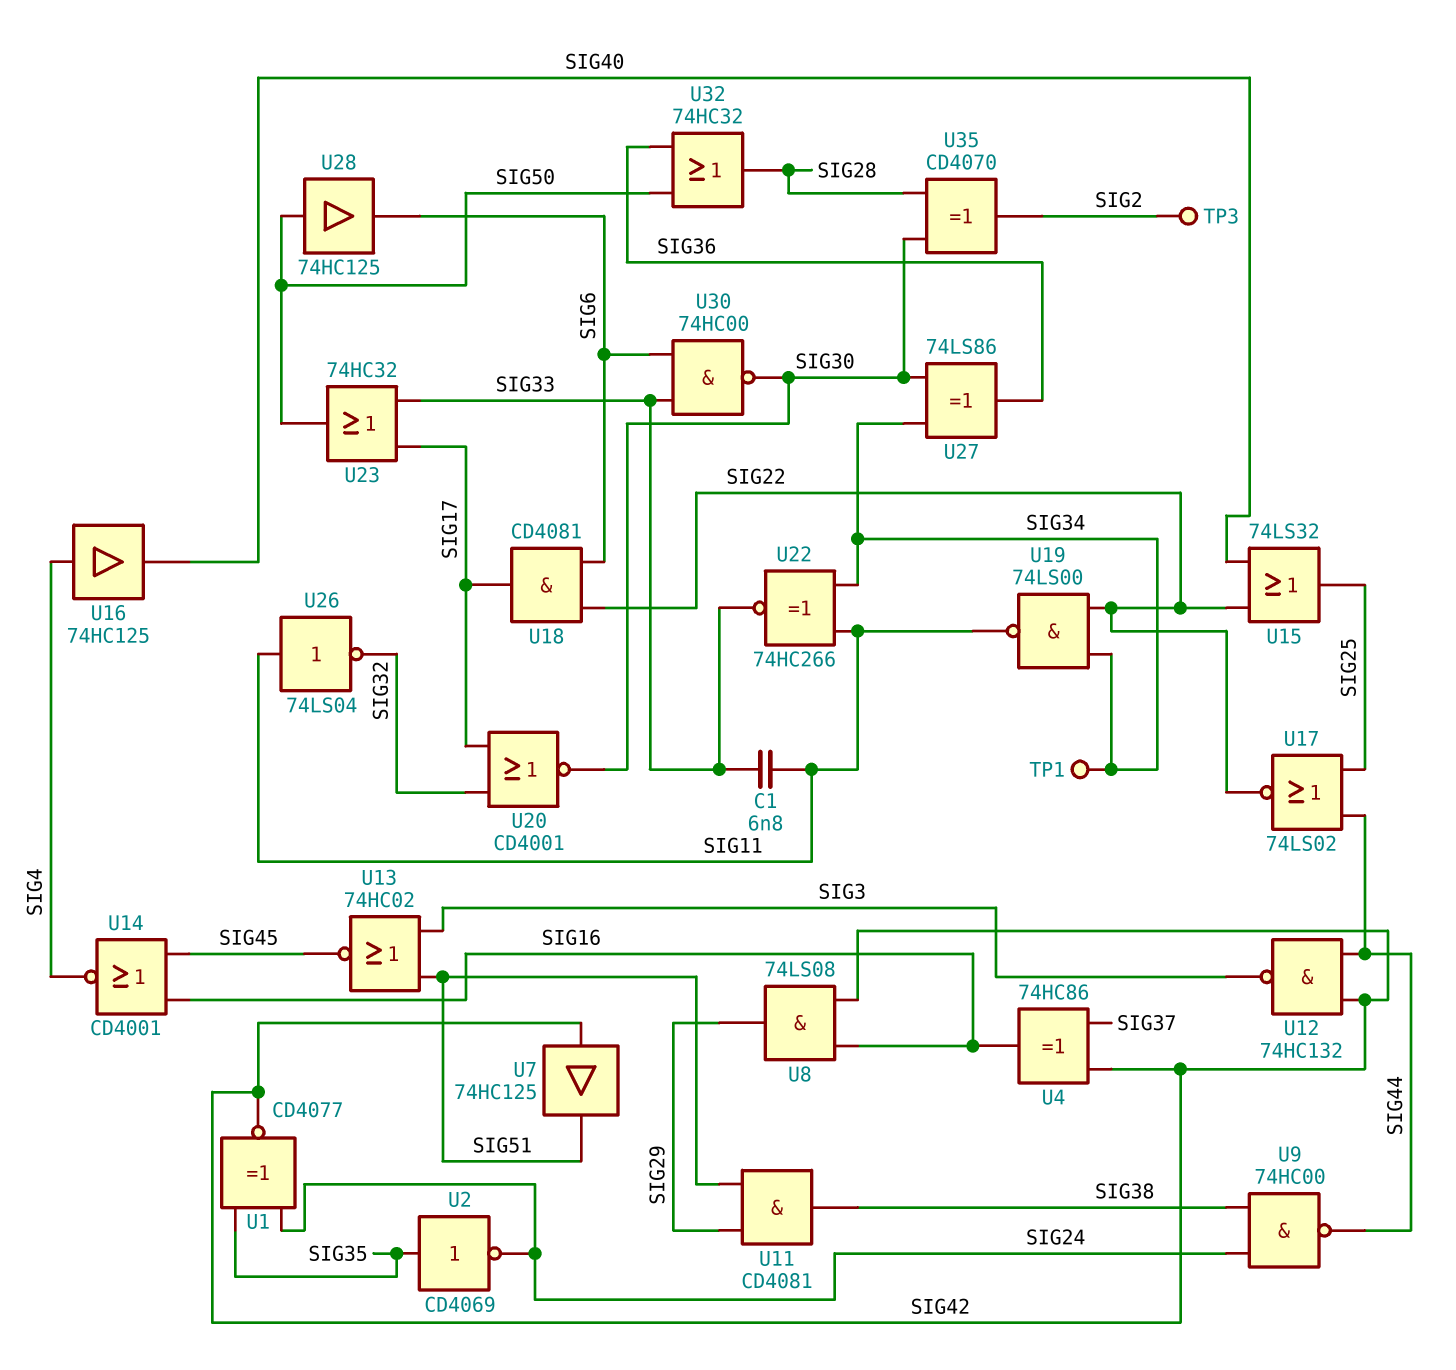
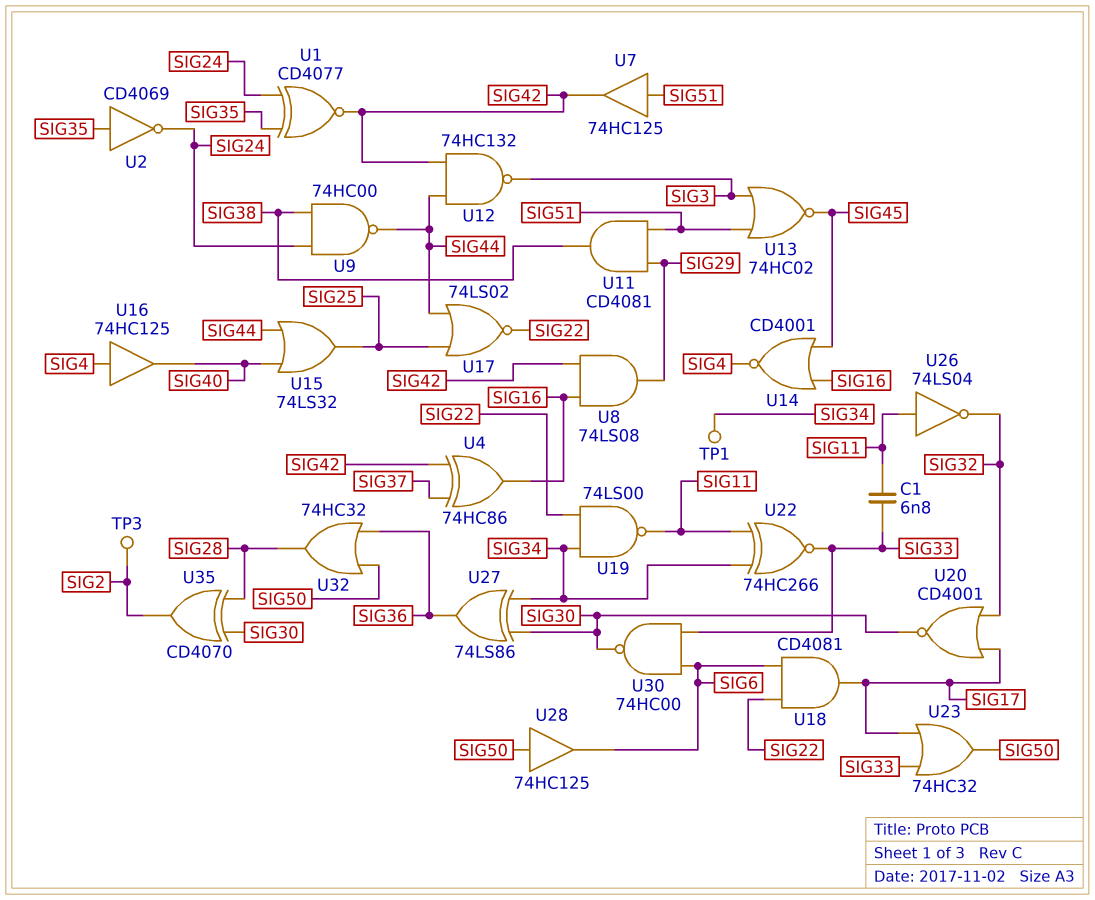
U7: buffer 74HC125 (in SIG42, out SIG51) -> buffer 74HC125 (in SIG51, out SIG42)
U15: OR 74LS32 (in SIG22, in SIG40, out SIG25) -> OR 74LS32 (in SIG40, in SIG44, out SIG25)

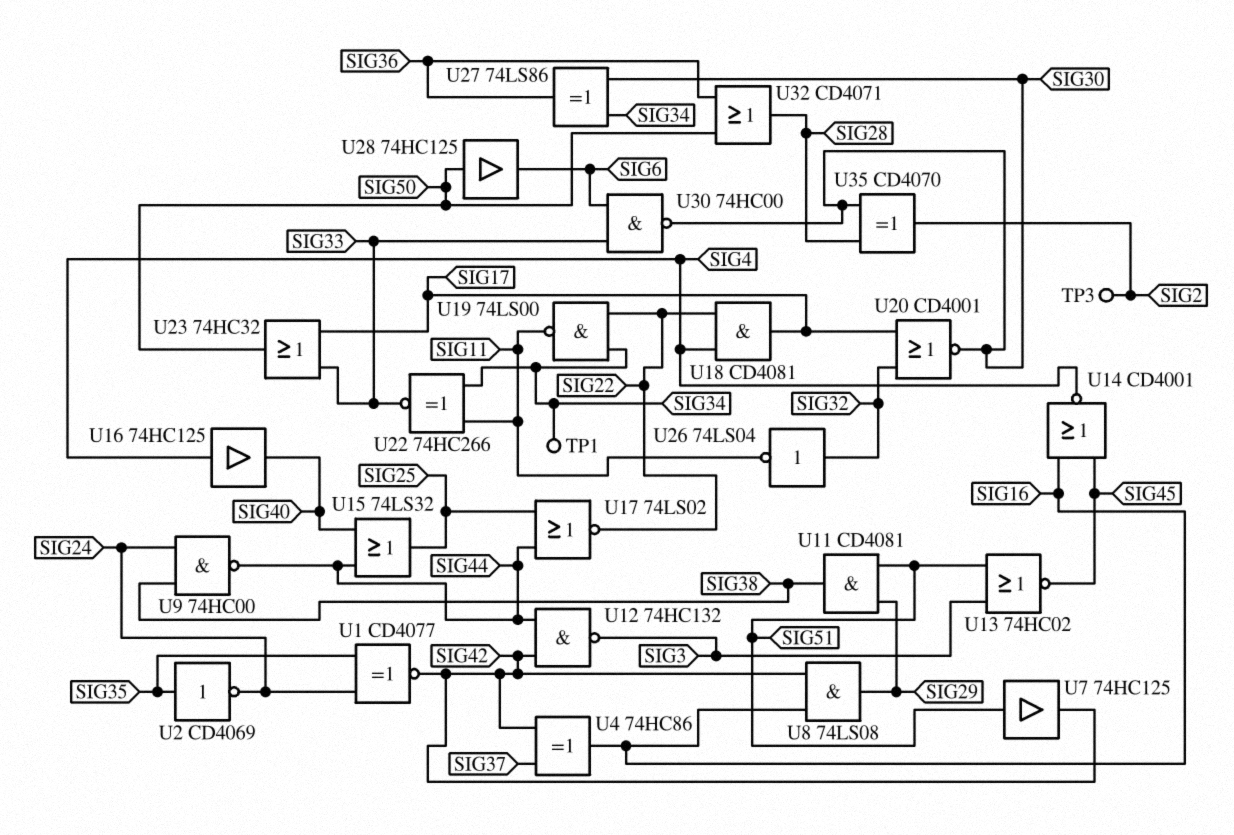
C1: 6.8nF (SIG11, SIG33) -> none
U18: AND CD4081 (in SIG6, in SIG22, out SIG17) -> AND CD4081 (in SIG4, in SIG22, out SIG17)
U26: NOT 74LS04 (in SIG11, out SIG32) -> NOT 74LS04 (in SIG32, out SIG11)
U32: OR 74HC32 (in SIG36, in SIG50, out SIG28) -> OR CD4071 (in SIG36, in SIG50, out SIG28)

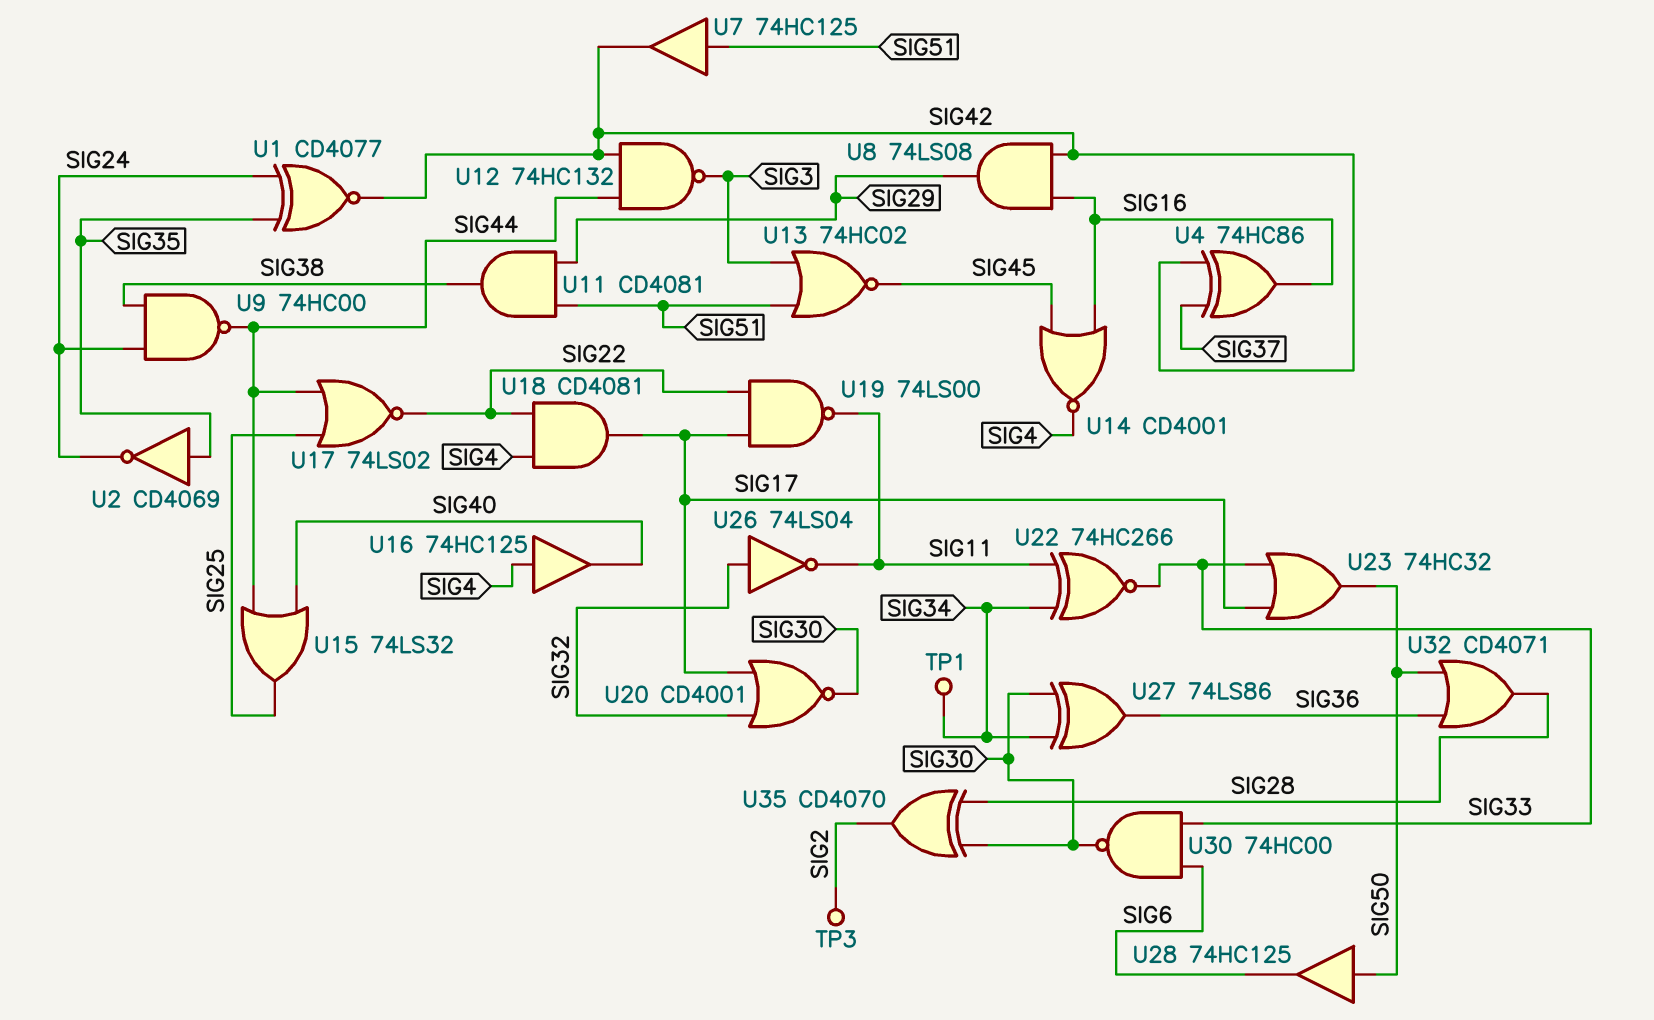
U19: NAND 74LS00 (in SIG22, in SIG34, out SIG11) -> NAND 74LS00 (in SIG17, in SIG22, out SIG11)

